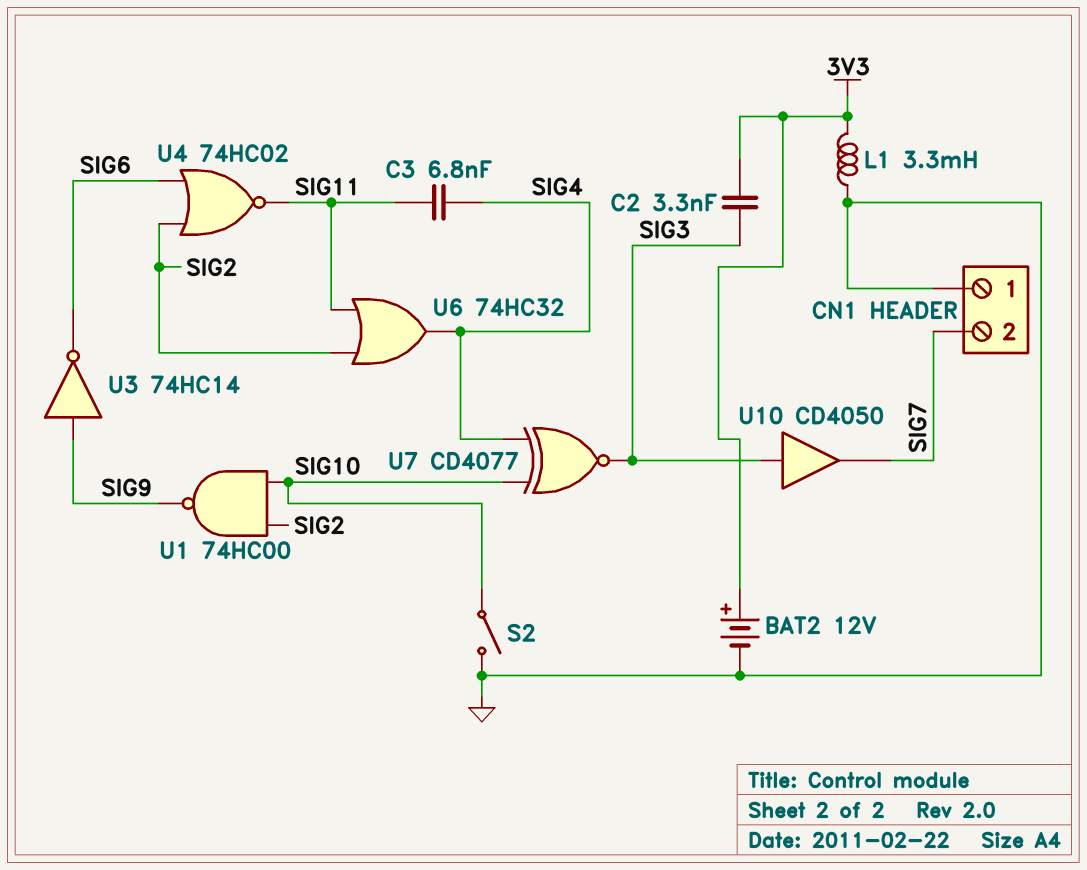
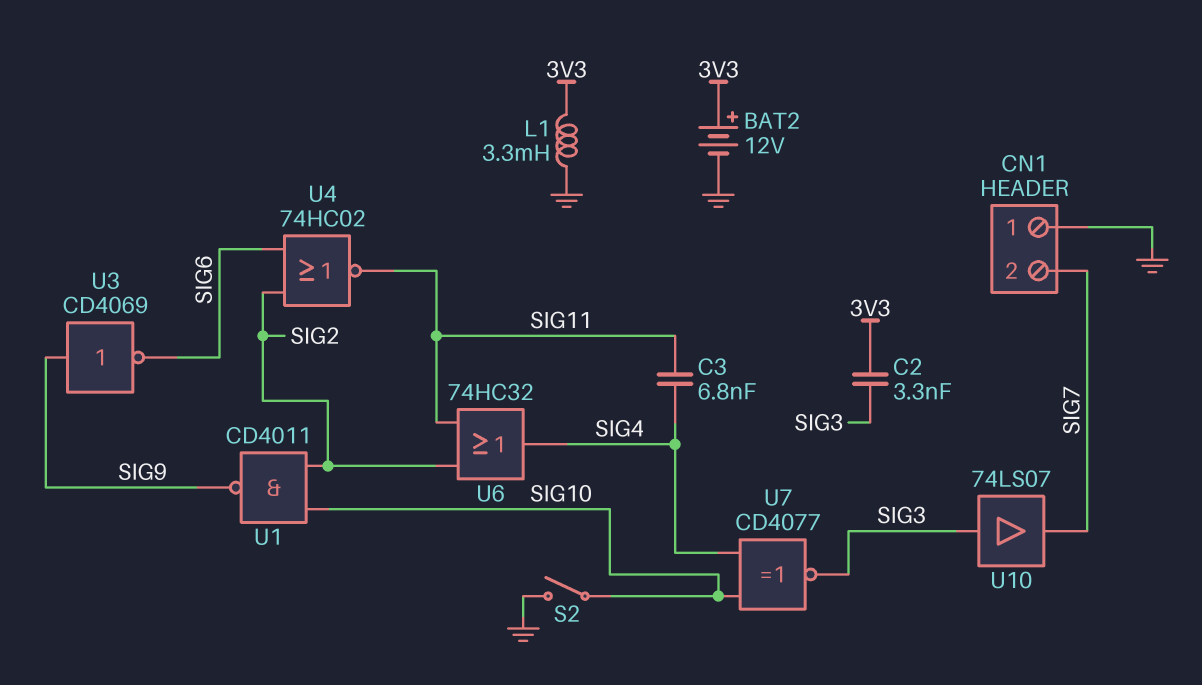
U1: NAND 74HC00 (in SIG2, in SIG10, out SIG9) -> NAND CD4011 (in SIG2, in SIG10, out SIG9)
U3: NOT 74HC14 (in SIG9, out SIG6) -> NOT CD4069 (in SIG9, out SIG6)
U10: buffer CD4050 (in SIG3, out SIG7) -> buffer 74LS07 (in SIG3, out SIG7)

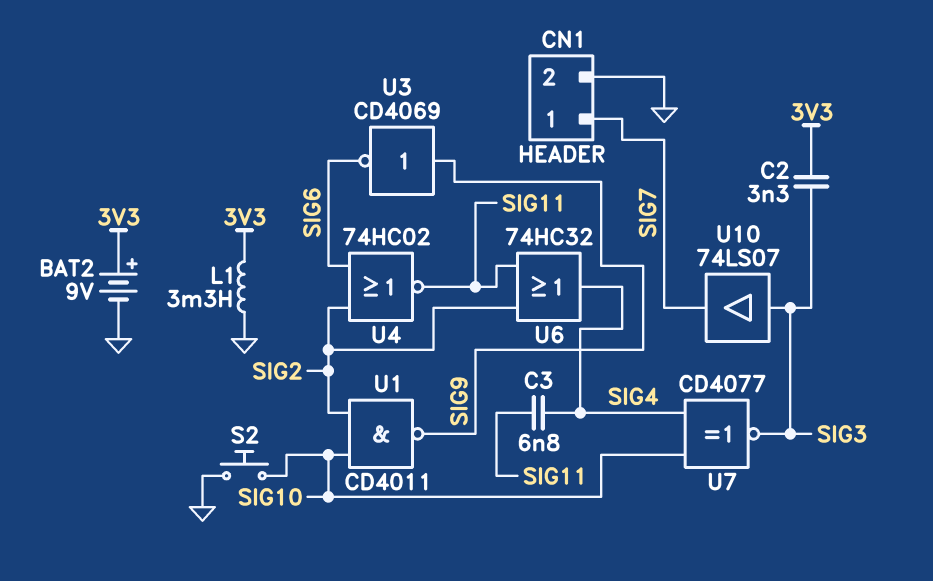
BAT2: 12V (plus 3V3, minus GND) -> 9V (plus 3V3, minus GND)
CN1 pin 1: GND -> SIG7
CN1 pin 2: SIG7 -> GND
S2: switch (GND, SIG10) -> button (GND, SIG10)

